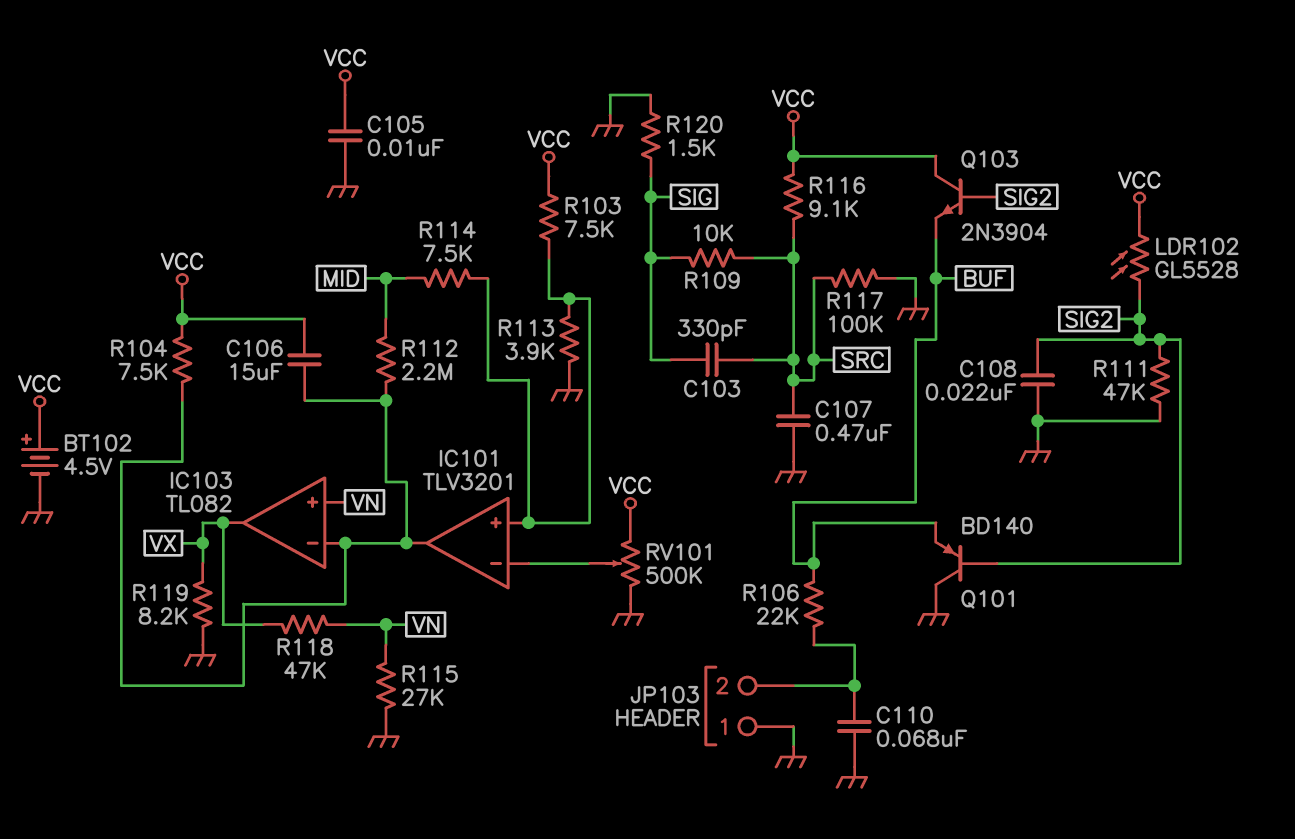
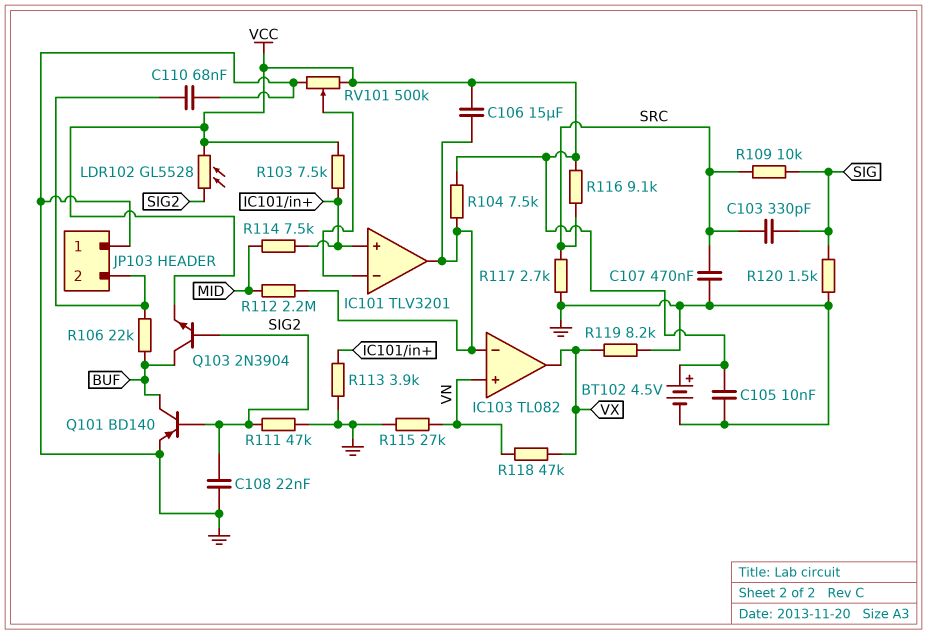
Q101: PNP BD140 (B SIG2, C GND, E BUF) -> PNP BD140 (B SIG2, C BUF, E GND)
Q103: NPN 2N3904 (B SIG2, C VCC, E BUF) -> NPN 2N3904 (B SIG2, C BUF, E VCC)
R117: 100k (GND, SRC) -> 2.7k (GND, SRC)

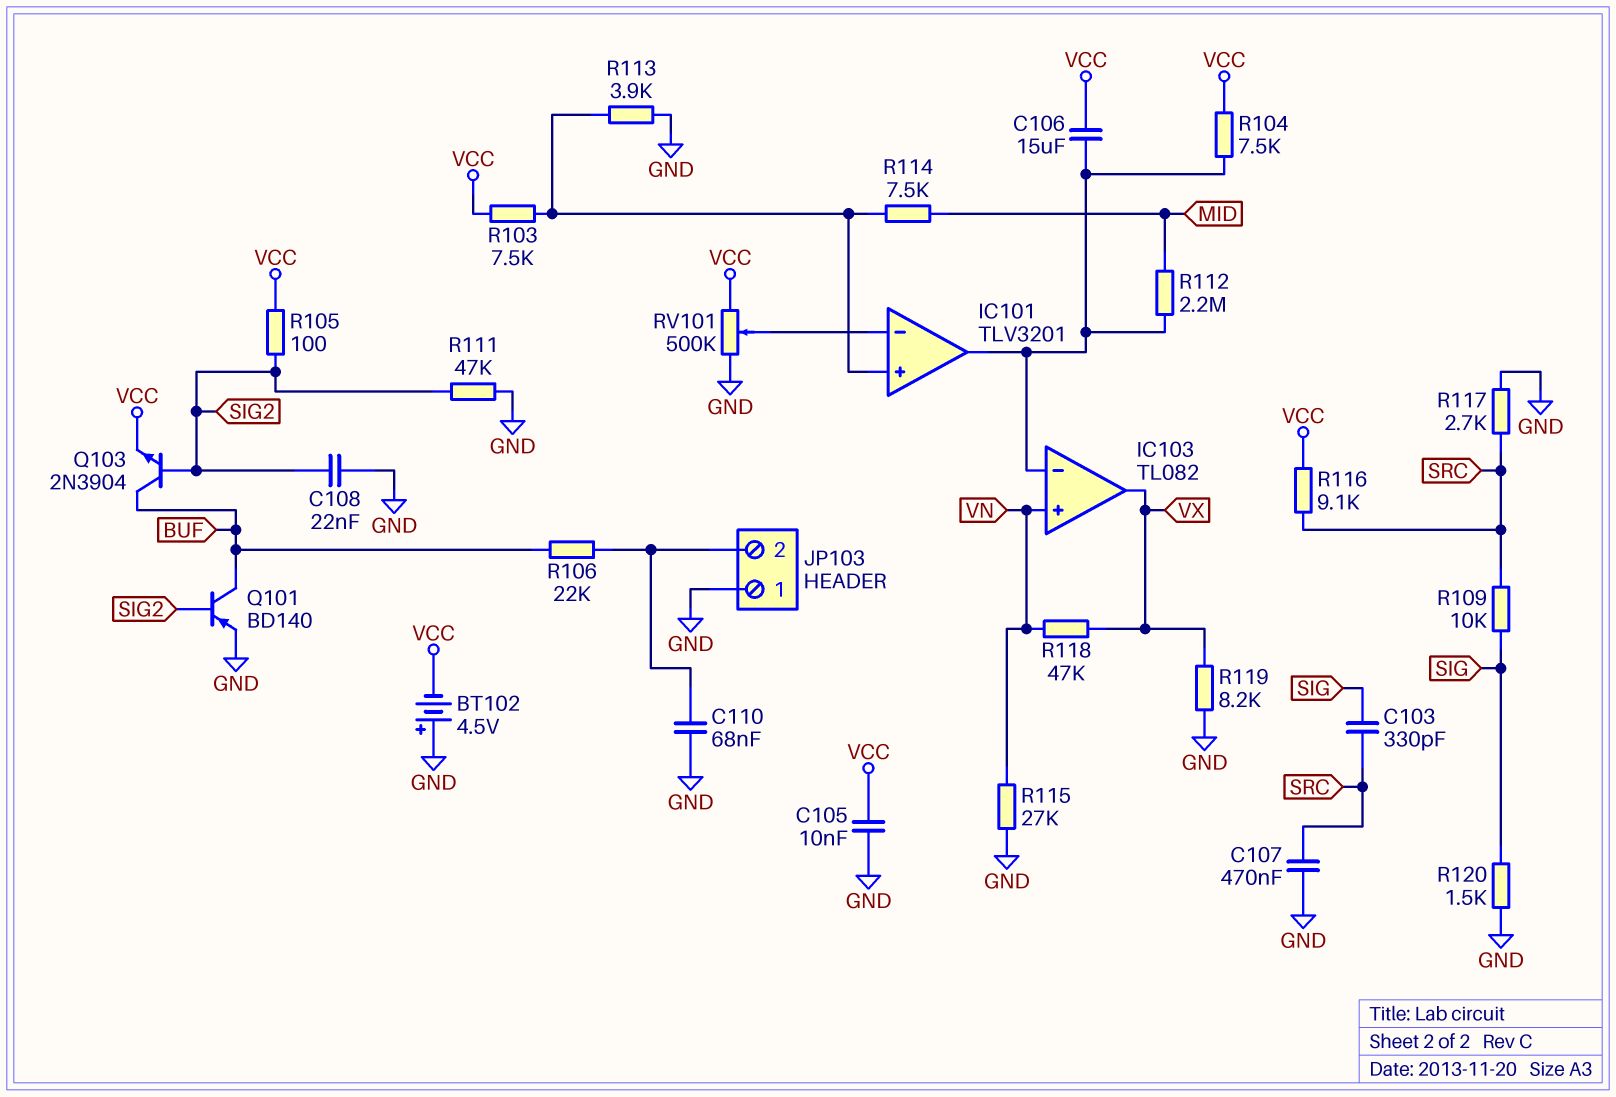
BT102: 4.5V (plus VCC, minus GND) -> 4.5V (plus GND, minus VCC)
LDR102: GL5528 (SIG2, VCC) -> none
R105: none -> 100 (SIG2, VCC)

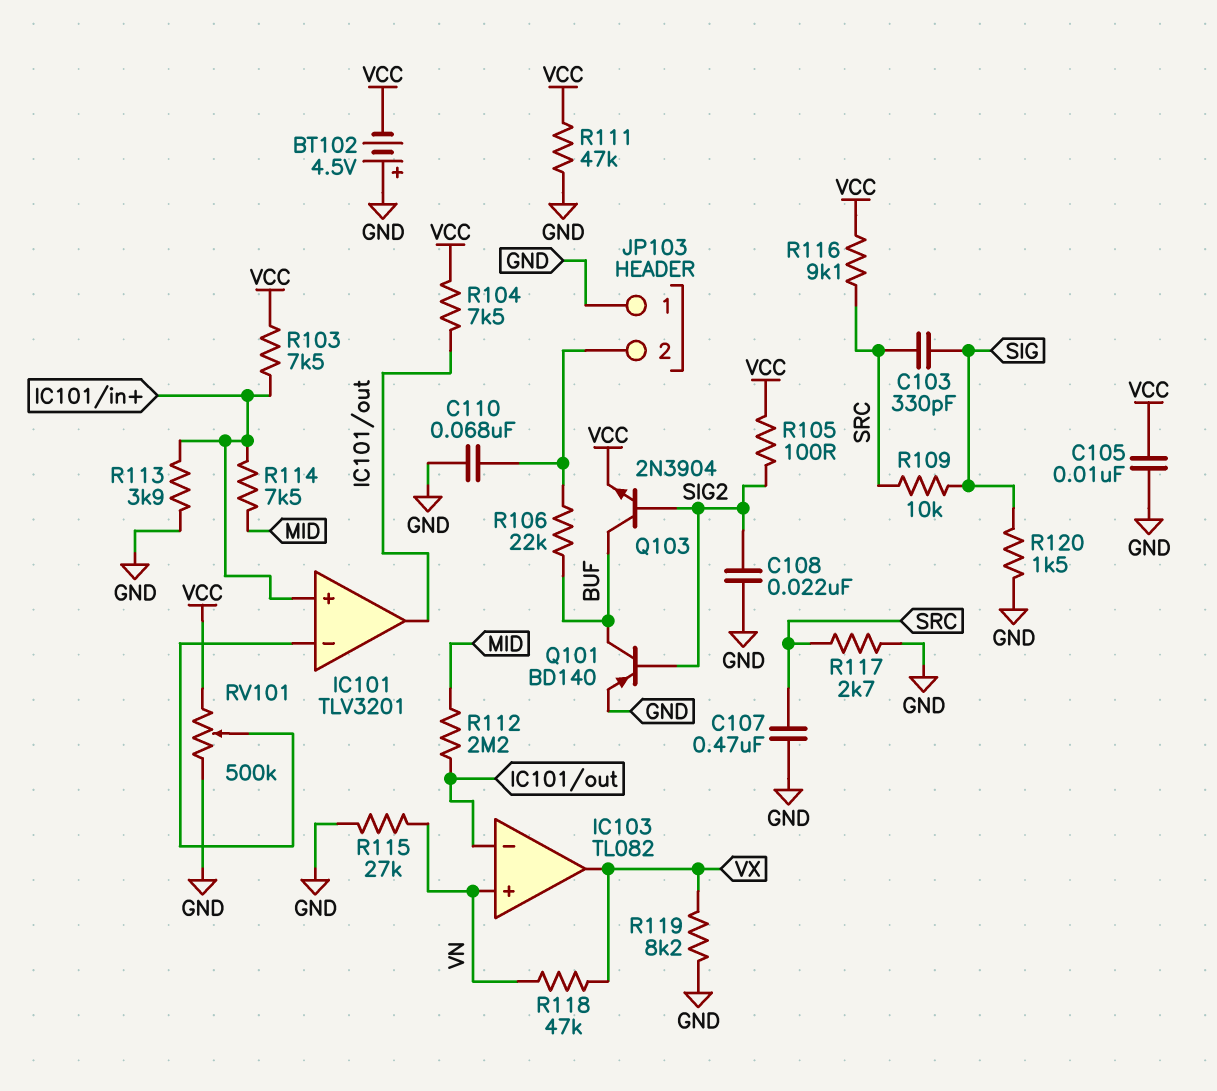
C106: 15uF (IC101/out, VCC) -> none
R111: 47k (GND, SIG2) -> 47k (GND, VCC)

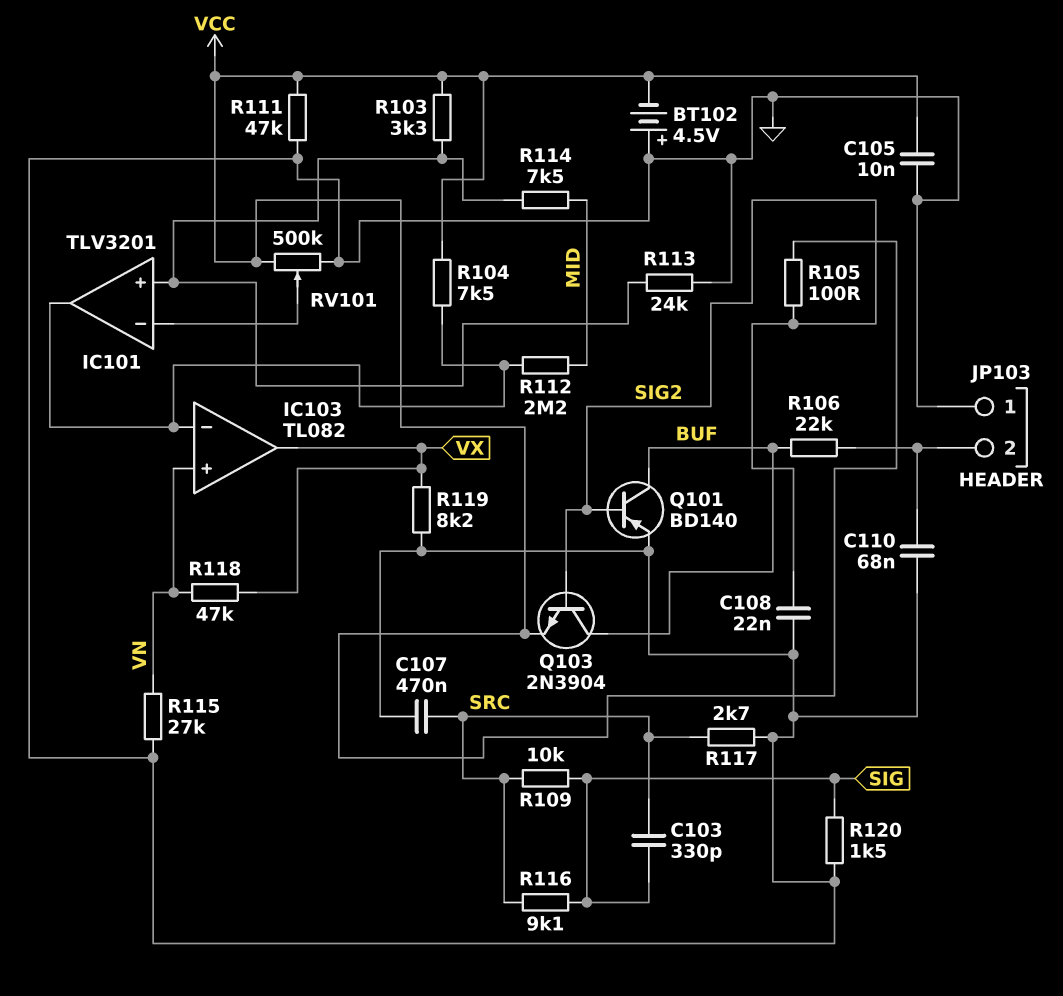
R103: 7.5k (IC101/in+, VCC) -> 3.3k (IC101/in+, VCC)
R113: 3.9k (GND, IC101/in+) -> 24k (GND, IC101/in+)
R116: 9.1k (SRC, VCC) -> 9.1k (SIG, SRC)

